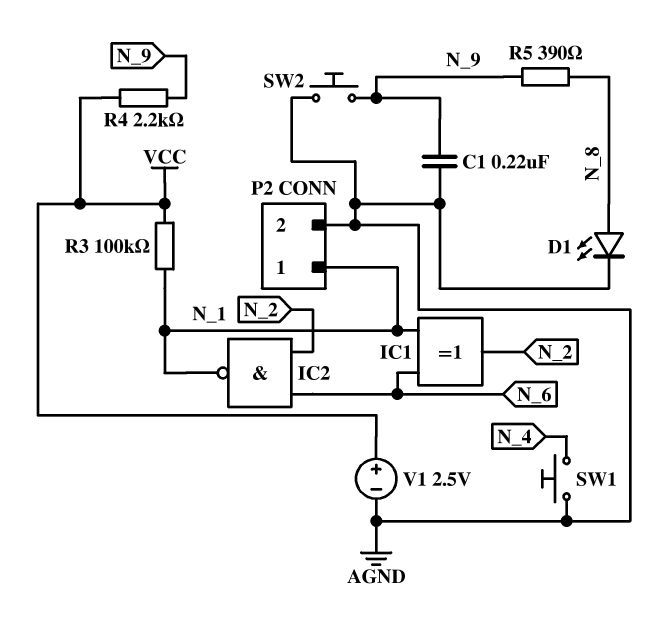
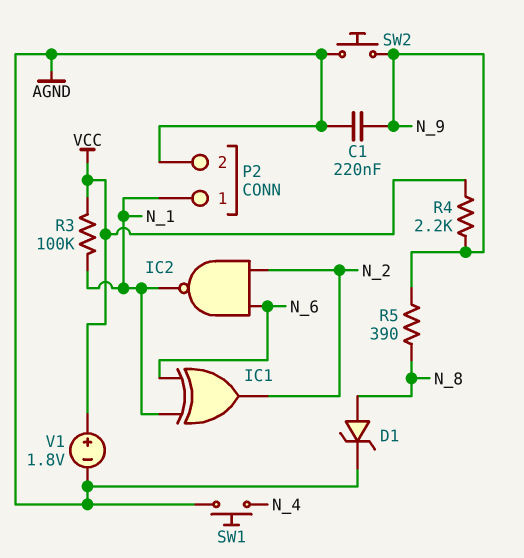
D1: LED (A N_8, K AGND) -> zener (A N_8, K AGND)
V1: 2.5V (plus VCC, minus AGND) -> 1.8V (plus VCC, minus AGND)

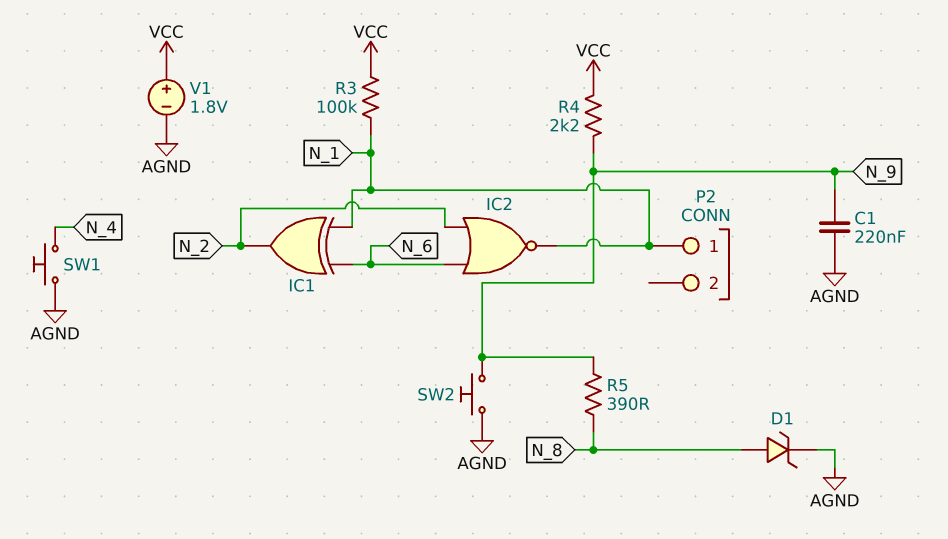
IC2: NAND (in N_2, in N_6, out N_1) -> NOR (in N_2, in N_6, out N_1)
P2 pin 2: AGND -> none

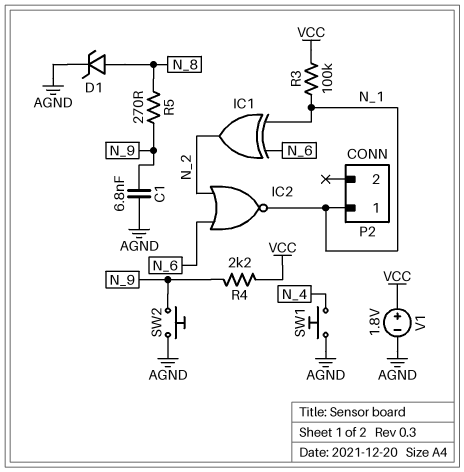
C1: 220nF (AGND, N_9) -> 6.8nF (AGND, N_9)
R5: 390 (N_8, N_9) -> 270 (N_8, N_9)

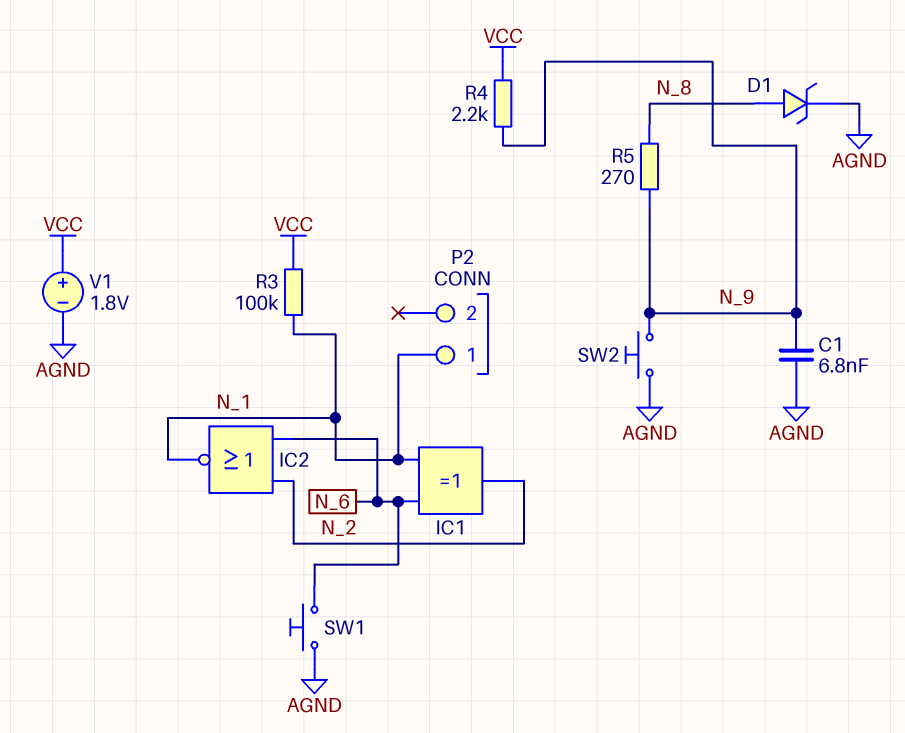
SW1: button (AGND, N_4) -> button (AGND, N_6)

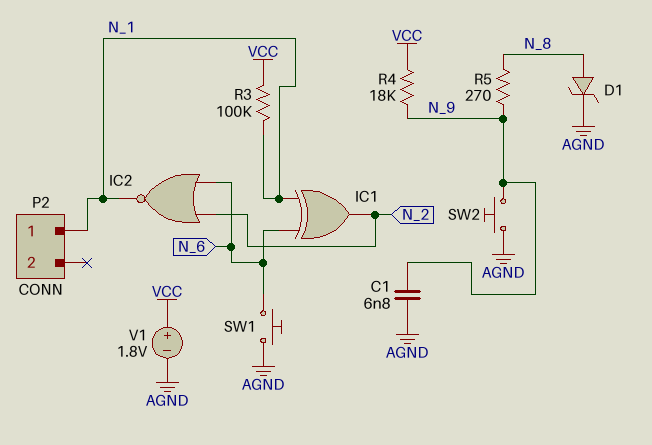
R4: 2.2k (N_9, VCC) -> 18k (N_9, VCC)

